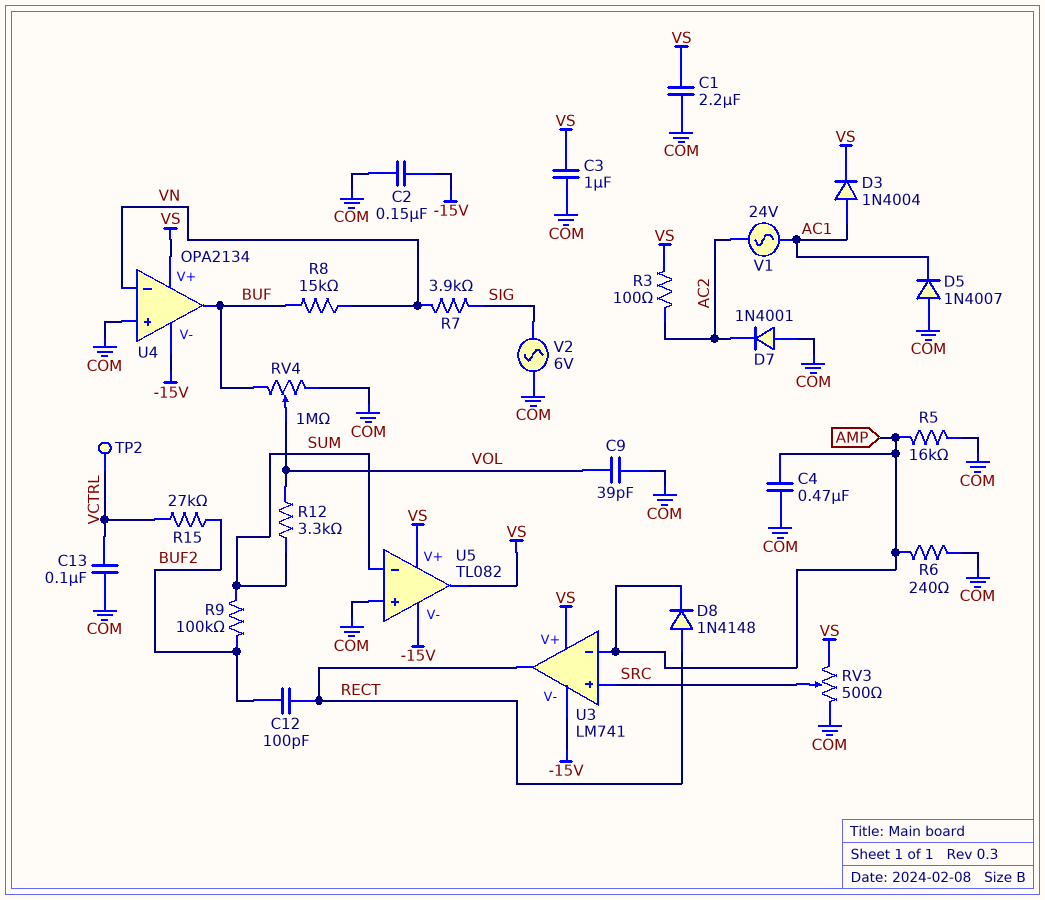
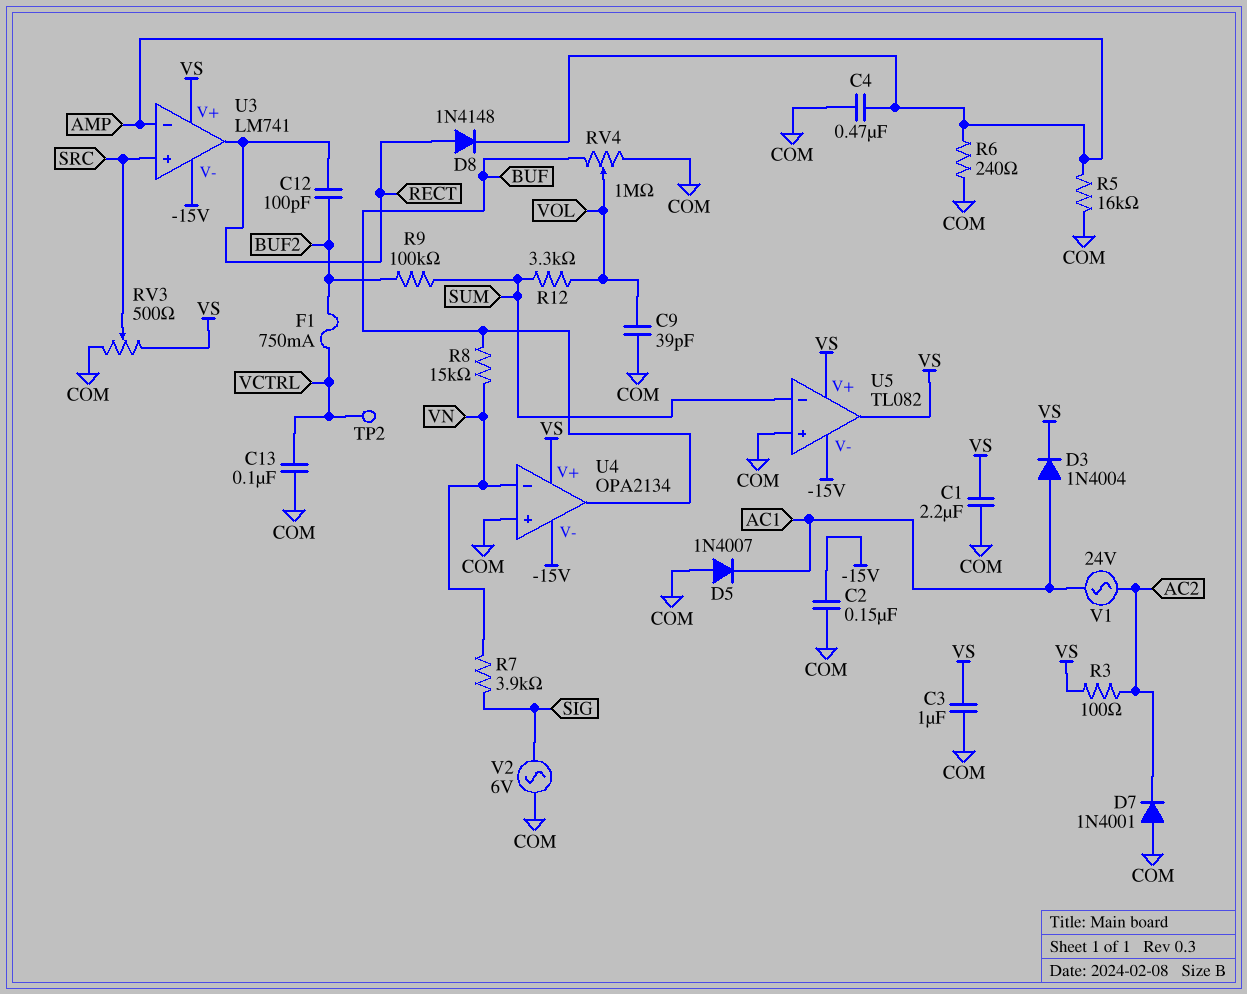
F1: none -> 750mA (BUF2, VCTRL)
R15: 27k (BUF2, VCTRL) -> none

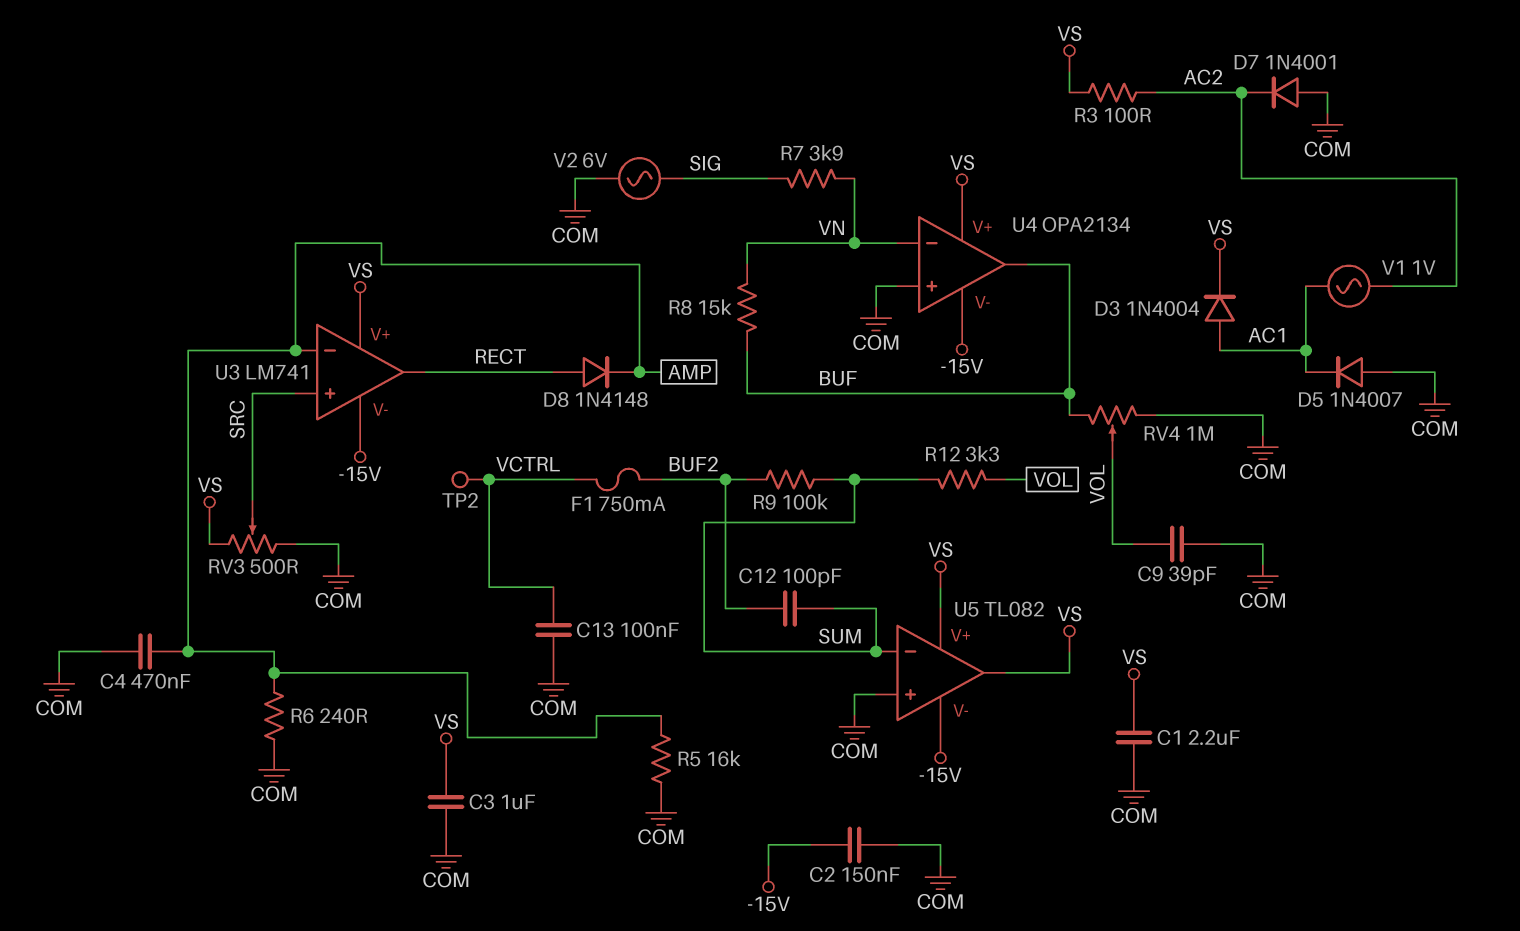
C12: 100pF (BUF2, RECT) -> 100pF (BUF2, SUM)
V1: AC 24V (AC1, AC2) -> AC 1V (AC1, AC2)

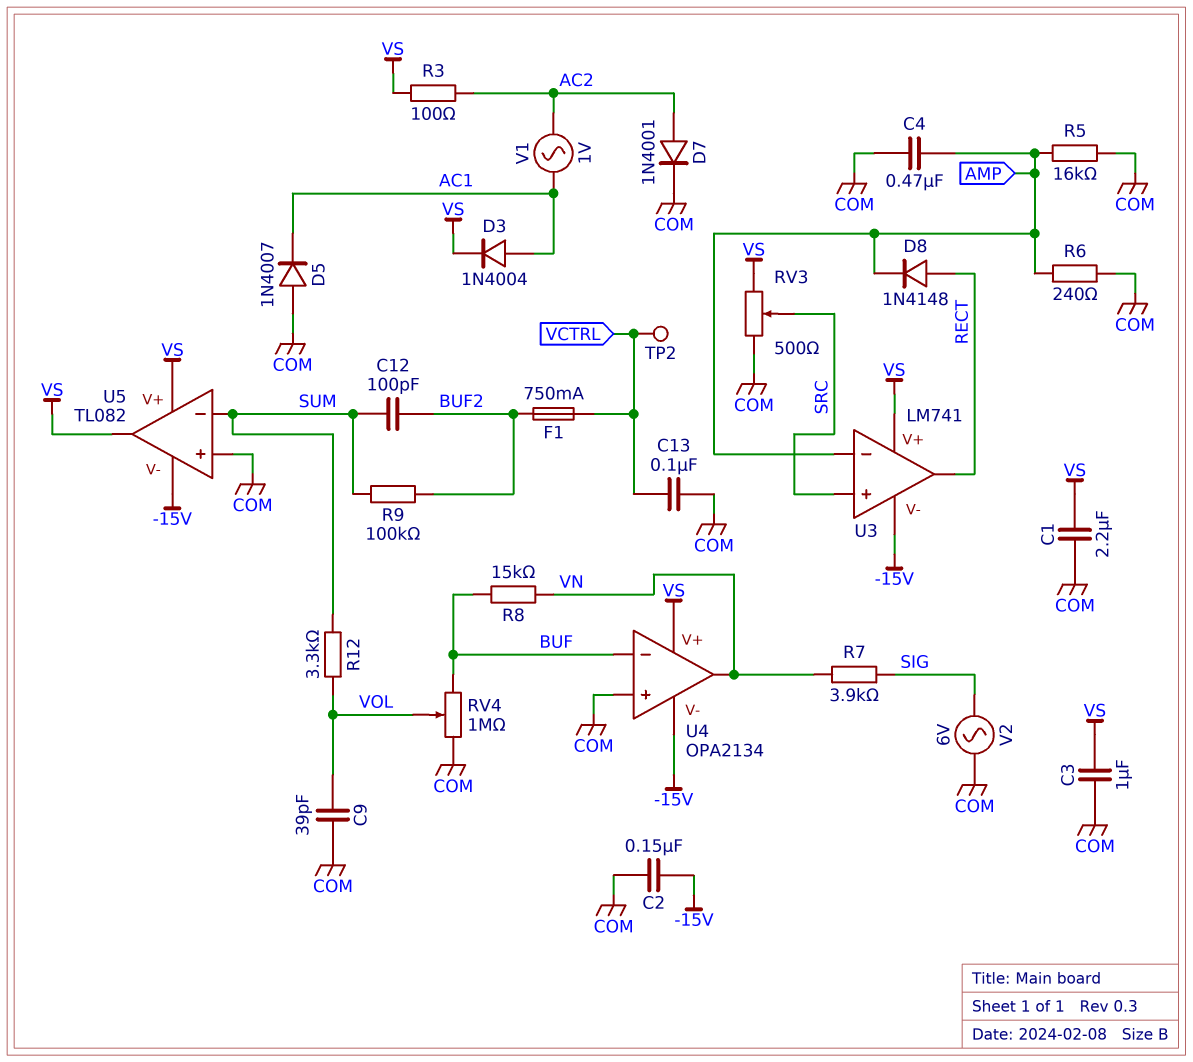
D7: diode 1N4001 (A COM, K AC2) -> diode 1N4001 (A AC2, K COM)
U4 pin in-: VN -> BUF
U4 pin out: BUF -> VN

